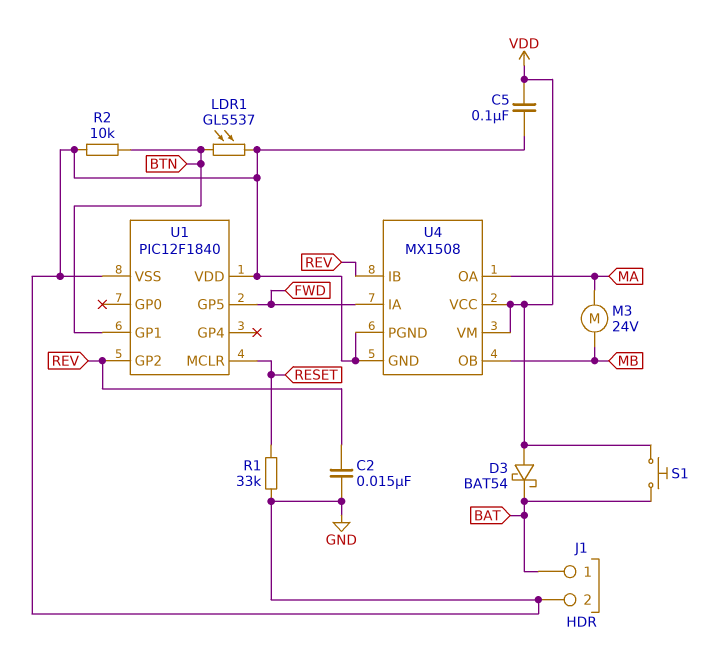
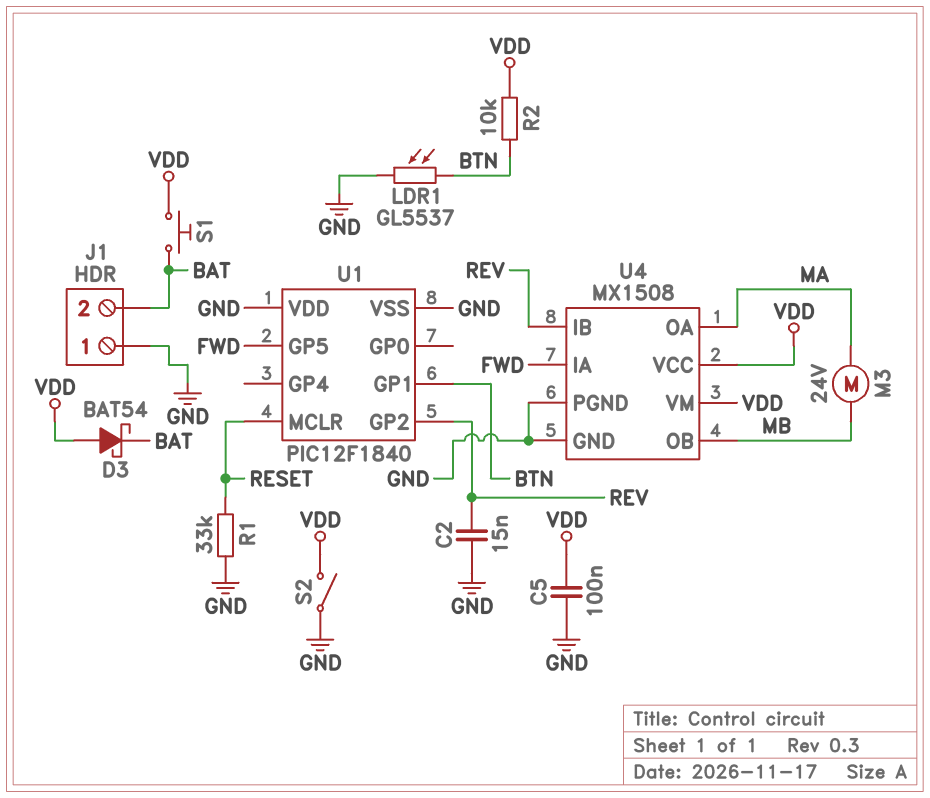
J1 pin 1: BAT -> GND
J1 pin 2: GND -> BAT
R2: 10k (BTN, GND) -> 10k (BTN, VDD)
S2: none -> switch (GND, VDD)

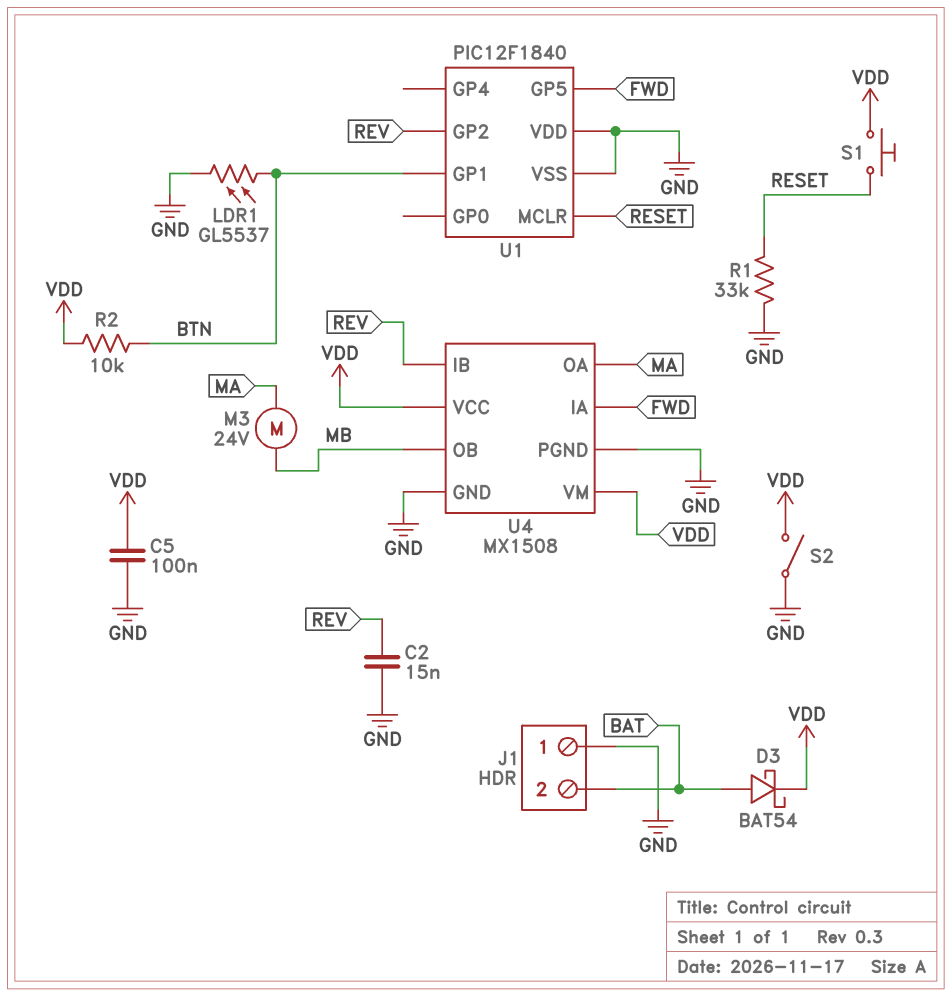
D3: schottky BAT54 (A VDD, K BAT) -> schottky BAT54 (A BAT, K VDD)
S1: button (BAT, VDD) -> button (RESET, VDD)

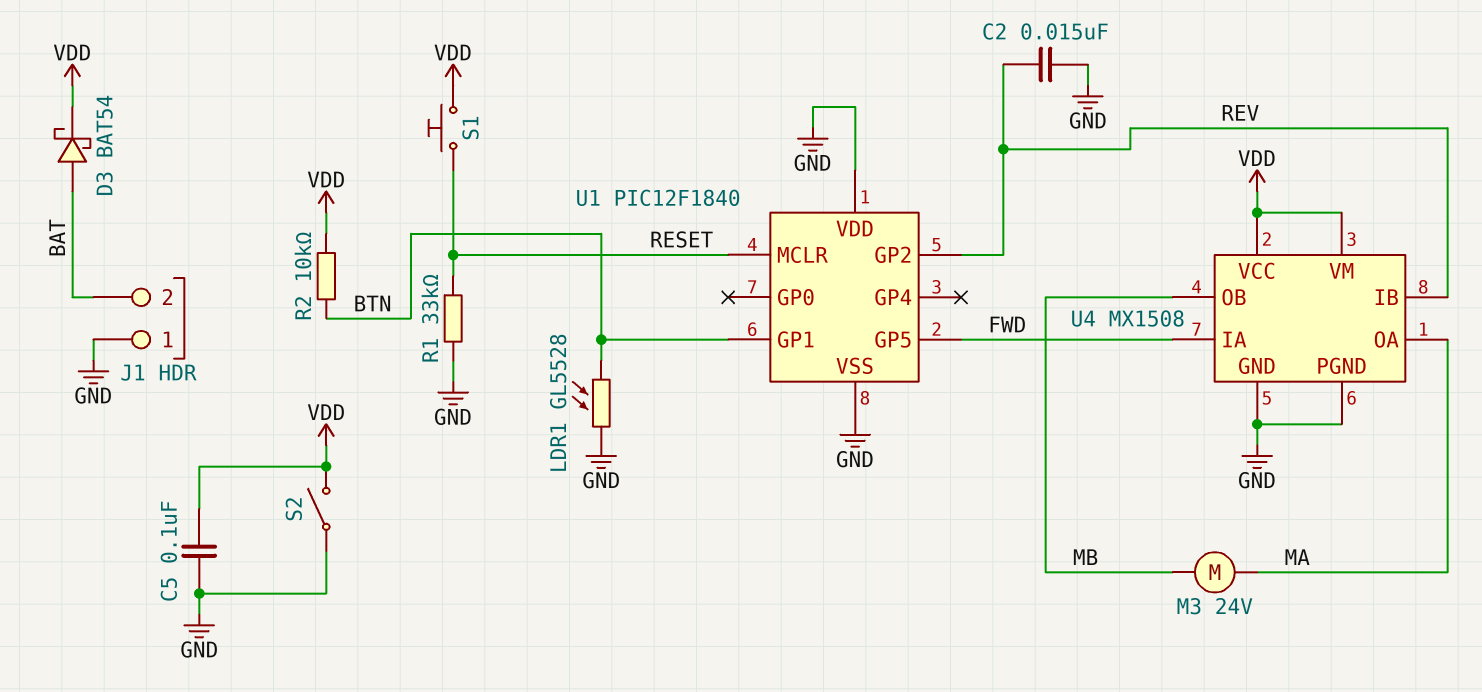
LDR1: GL5537 (BTN, GND) -> GL5528 (BTN, GND)

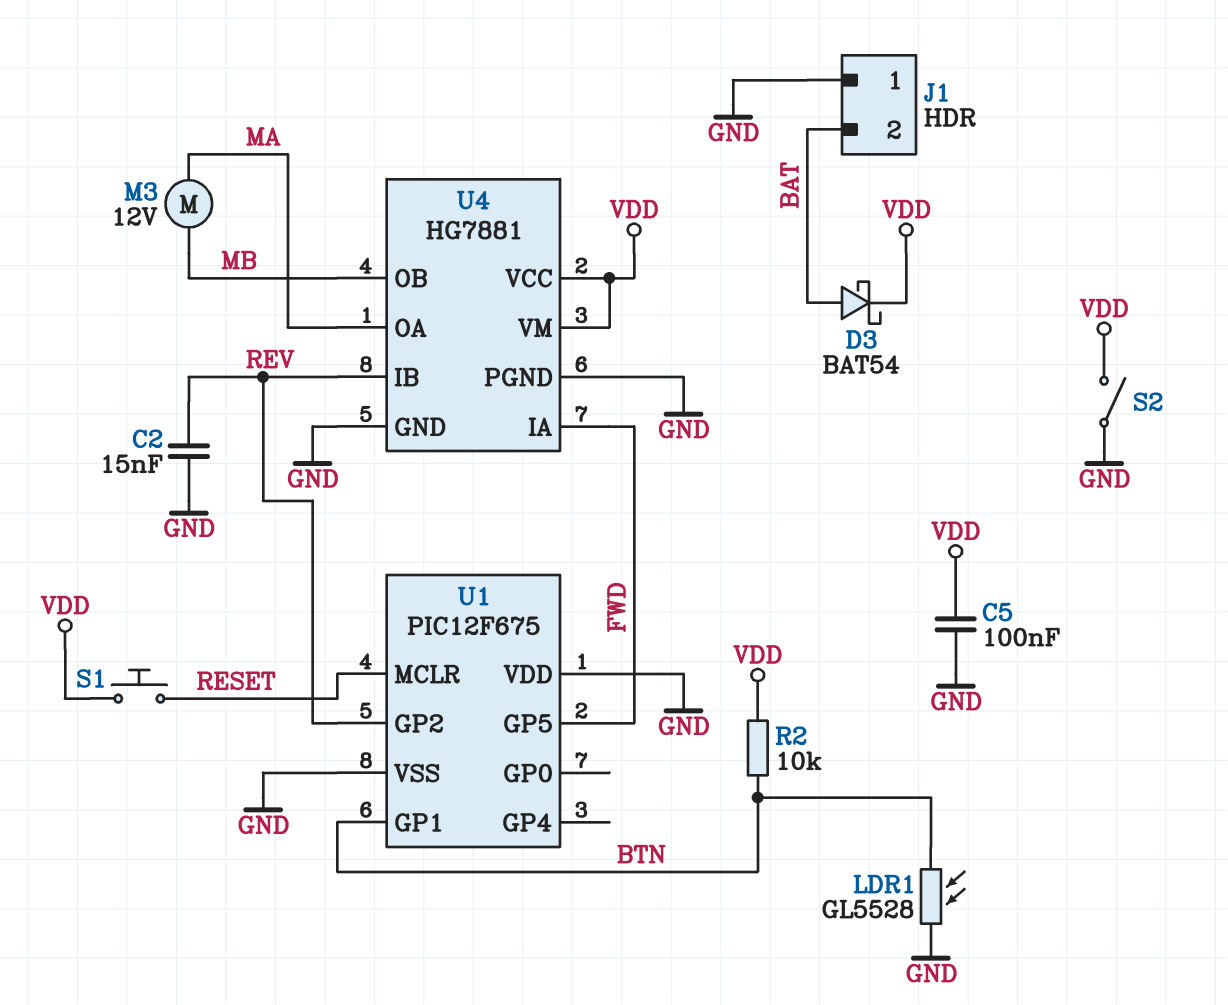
M3: motor 24V (MA, MB) -> motor 12V (MA, MB)
R1: 33k (GND, RESET) -> none
U1: PIC12F1840 -> PIC12F675
U4: MX1508 -> HG7881

